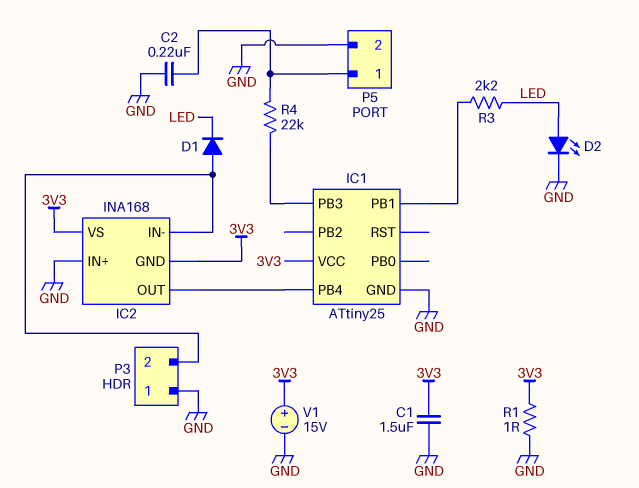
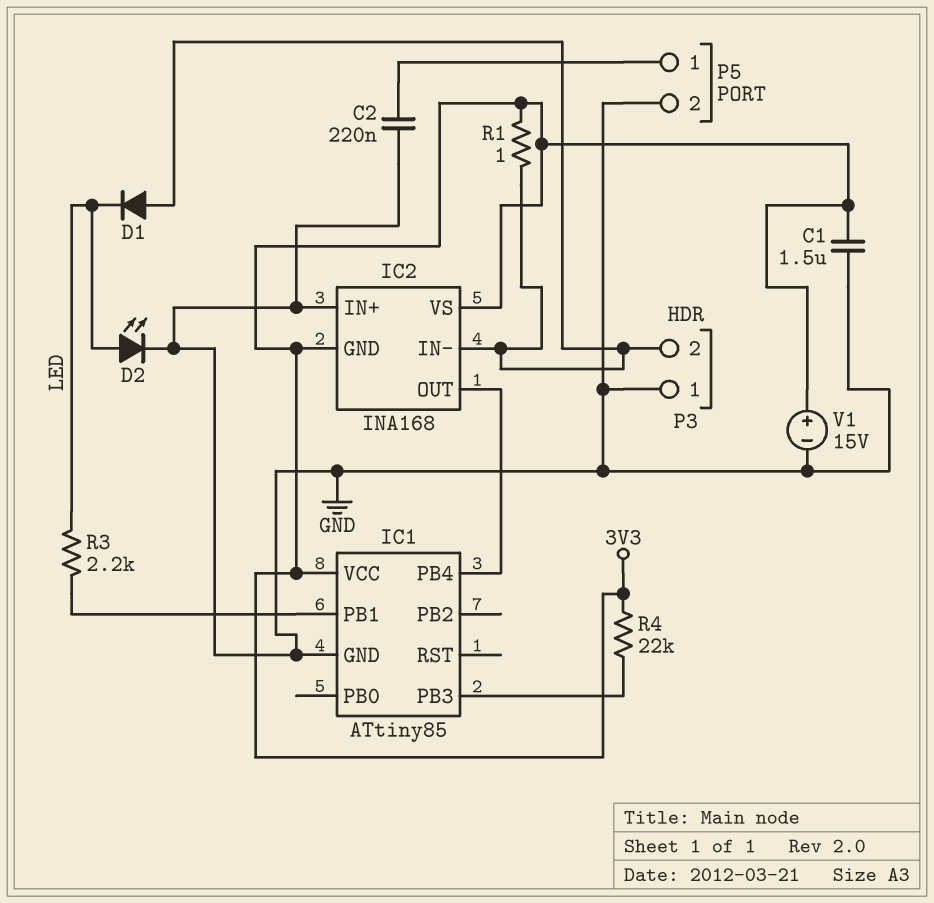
IC1: ATtiny25 -> ATtiny85
R1: 1 (3V3, GND) -> 1 (3V3, IC2/IN-)
R4: 22k (IC1/PB3, P5/1) -> 22k (3V3, IC1/PB3)

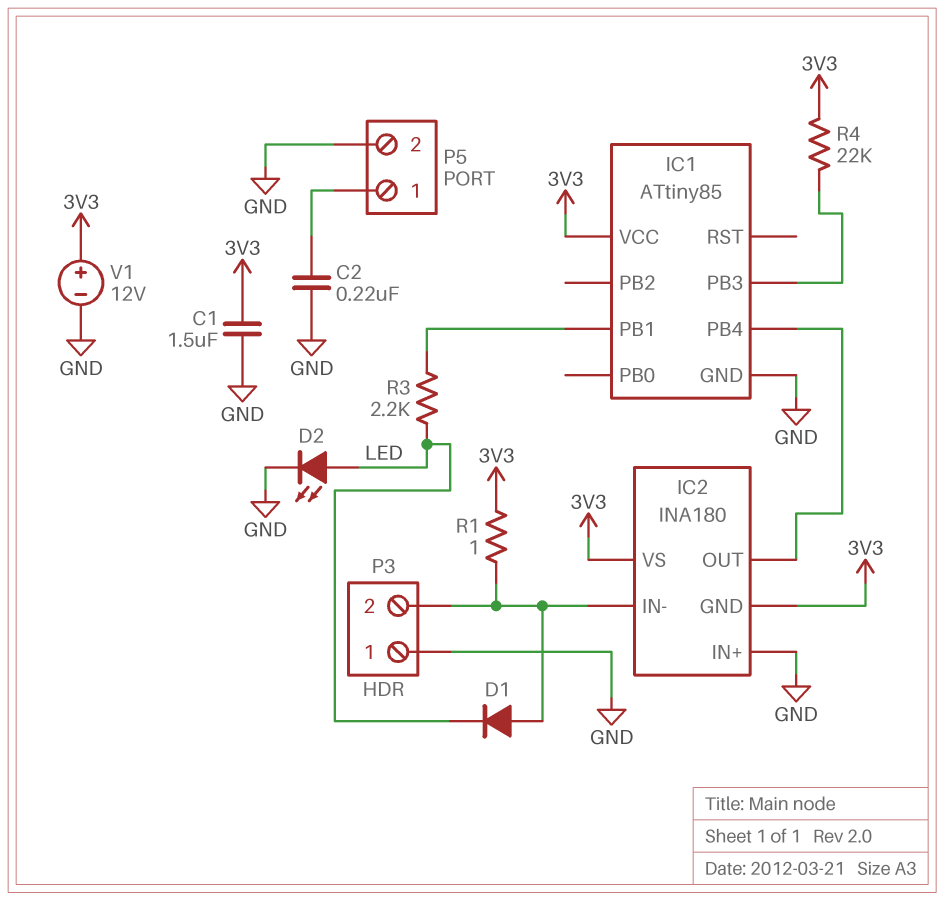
IC2: INA168 -> INA180
V1: 15V (plus 3V3, minus GND) -> 12V (plus 3V3, minus GND)

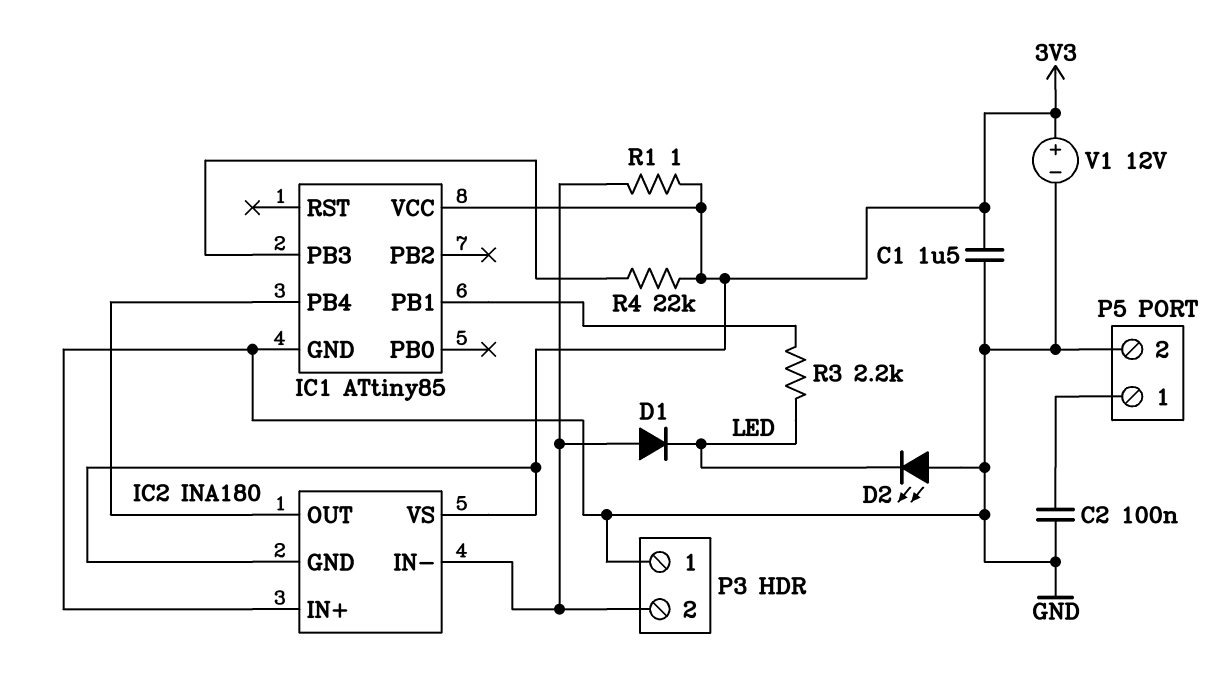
C2: 220nF (GND, P5/1) -> 100nF (GND, P5/1)
D2: LED (A LED, K GND) -> LED (A GND, K LED)

